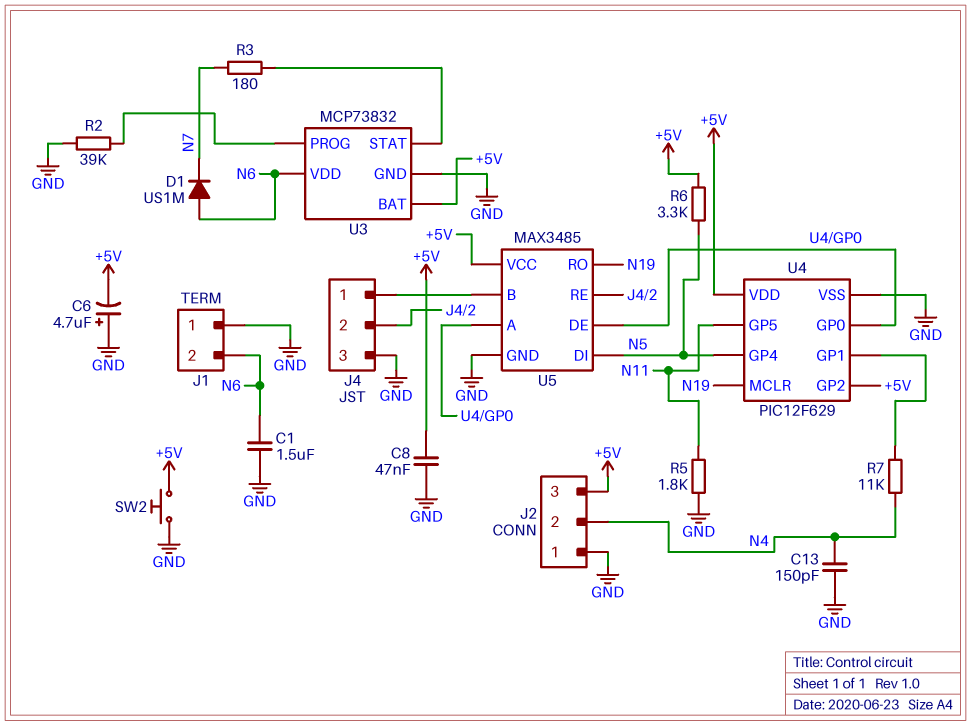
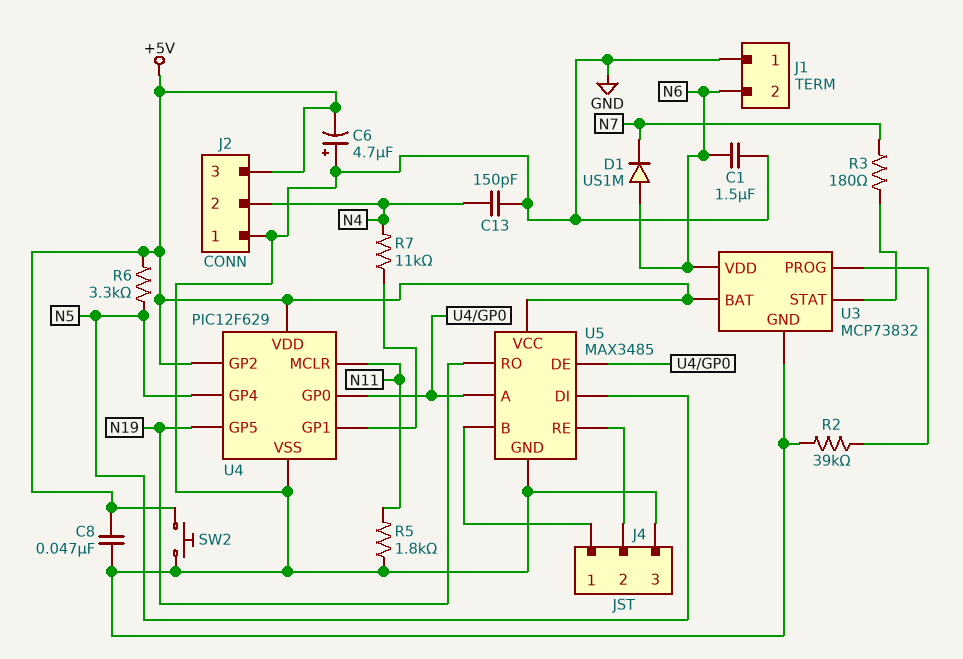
U4 pin GP5: N11 -> N19
U4 pin MCLR: N19 -> N11

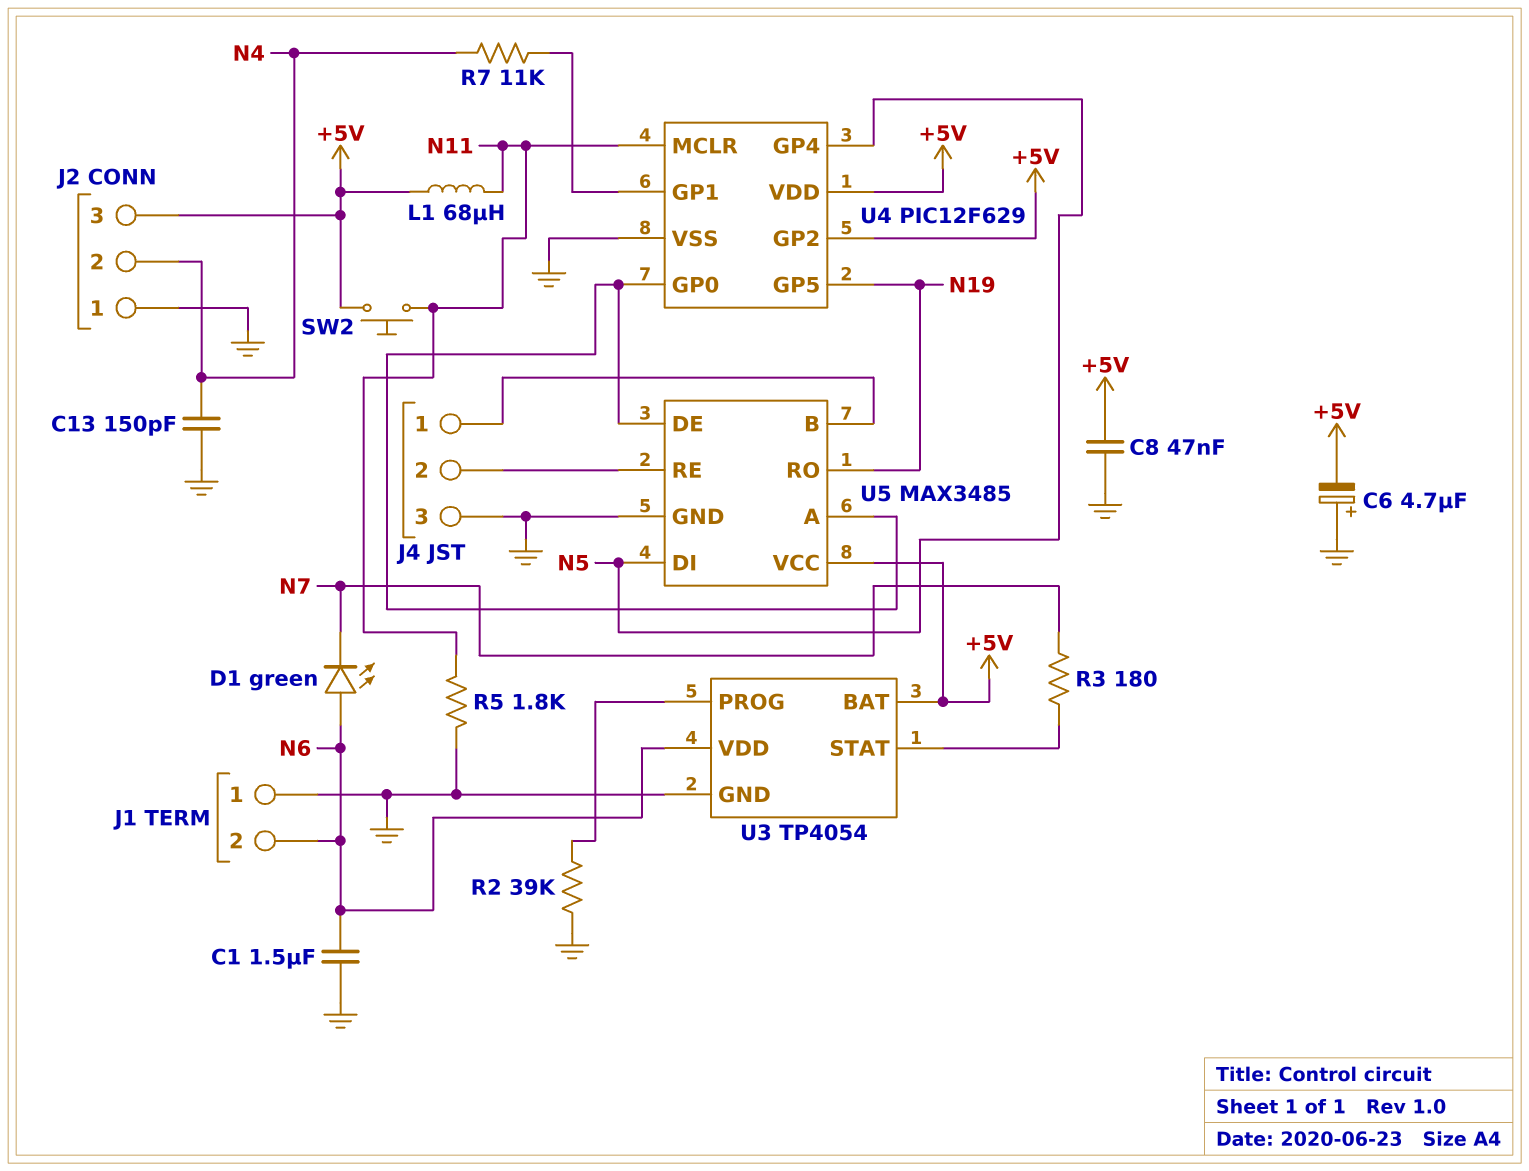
D1: diode US1M (A N6, K N7) -> LED green (A N6, K N7)
L1: none -> 68uH (+5V, N11)
R6: 3.3k (+5V, N5) -> none
SW2: button (+5V, GND) -> button (+5V, N11)
U3: MCP73832 -> TP4054

